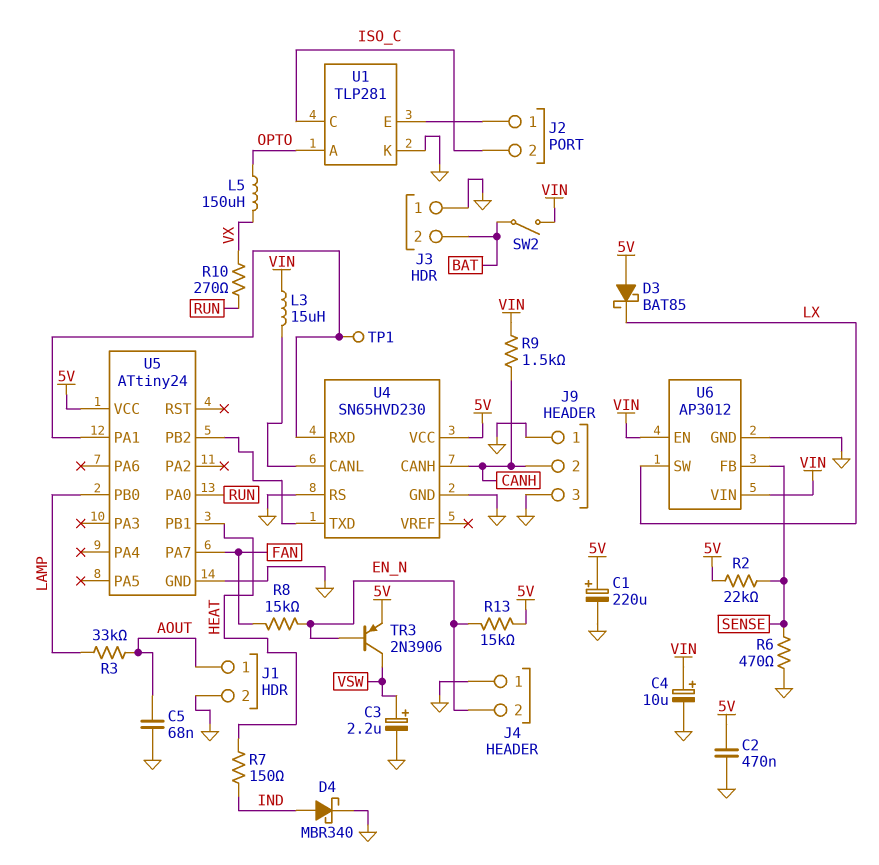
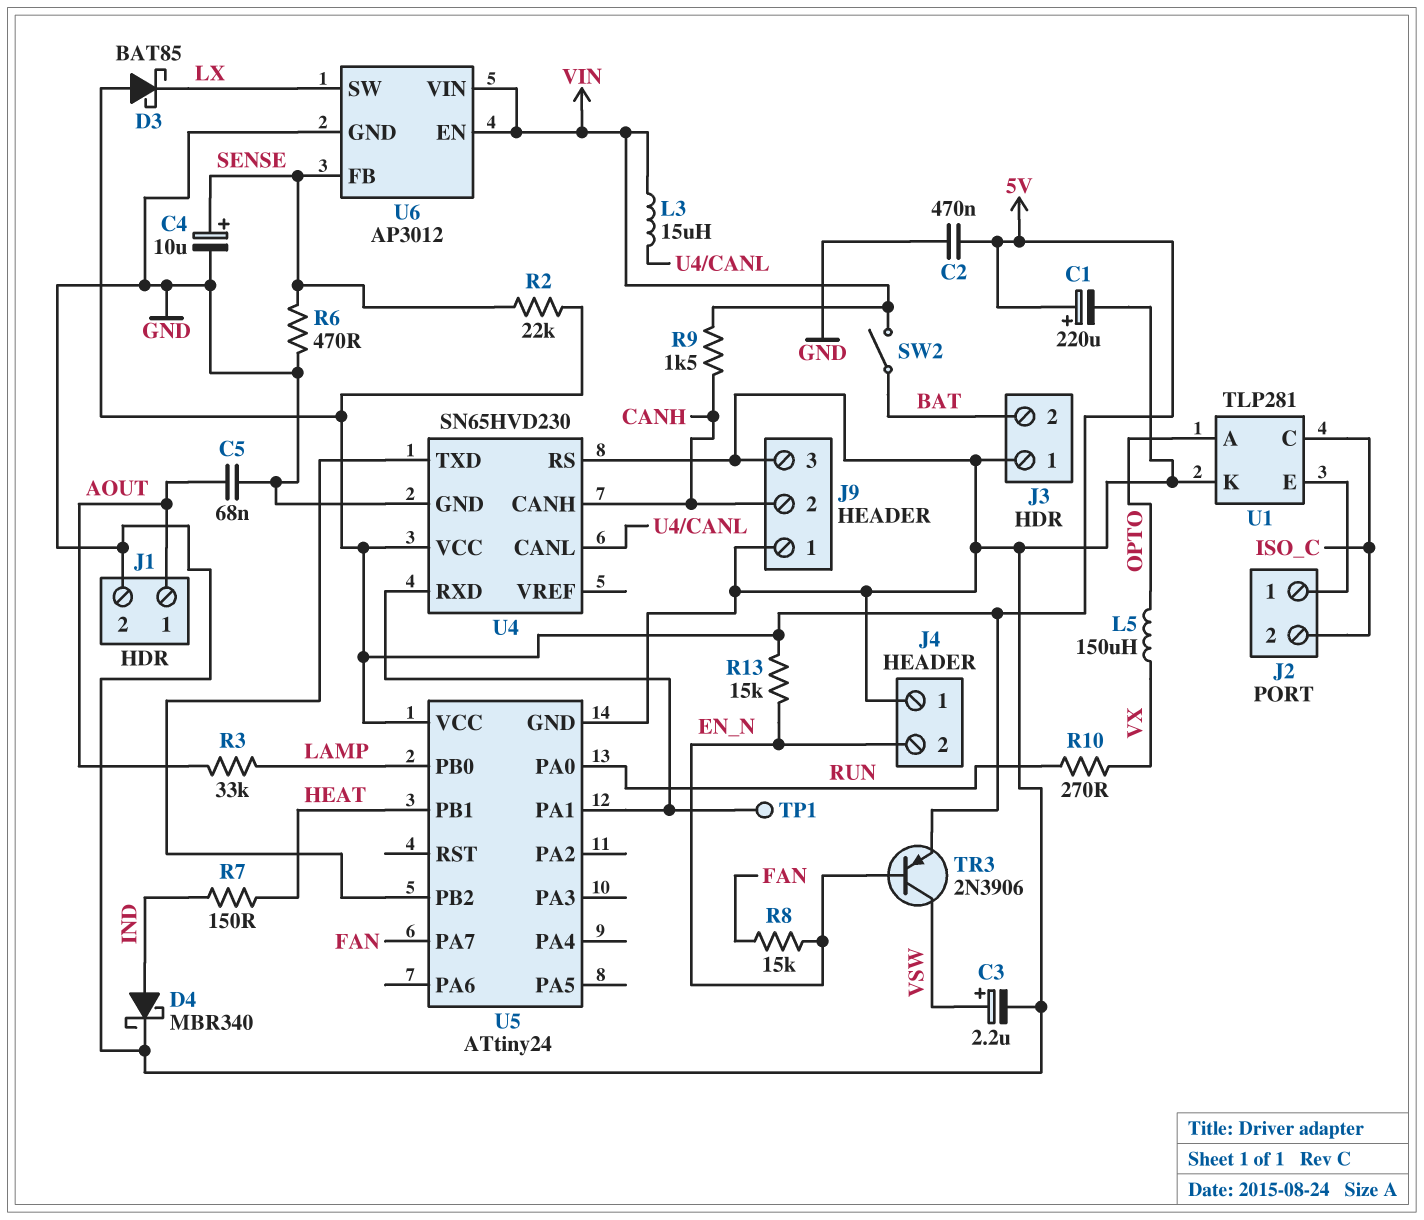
C4: 10uF (plus VIN, minus GND) -> 10uF (plus SENSE, minus GND)

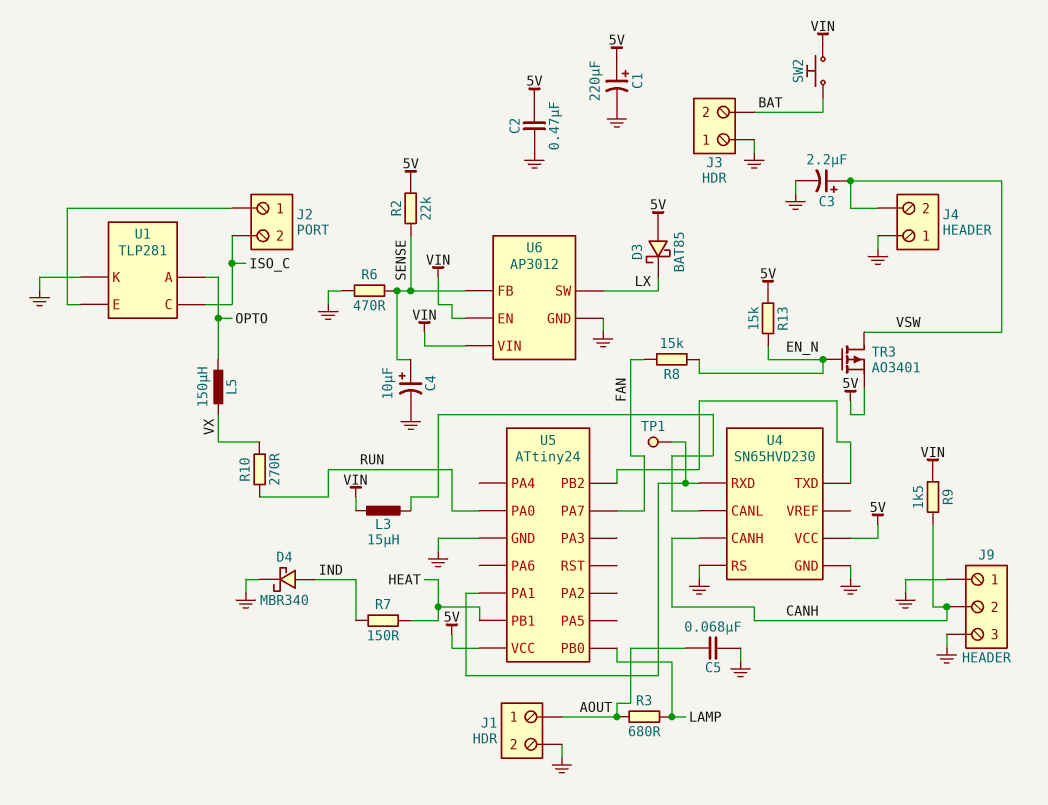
J4 pin 2: EN_N -> VSW
R3: 33k (AOUT, LAMP) -> 680 (AOUT, LAMP)
SW2: switch (BAT, VIN) -> button (BAT, VIN)
TR3: PNP 2N3906 (B EN_N, C VSW, E 5V) -> PMOS AO3401 (G EN_N, D VSW, S 5V)

